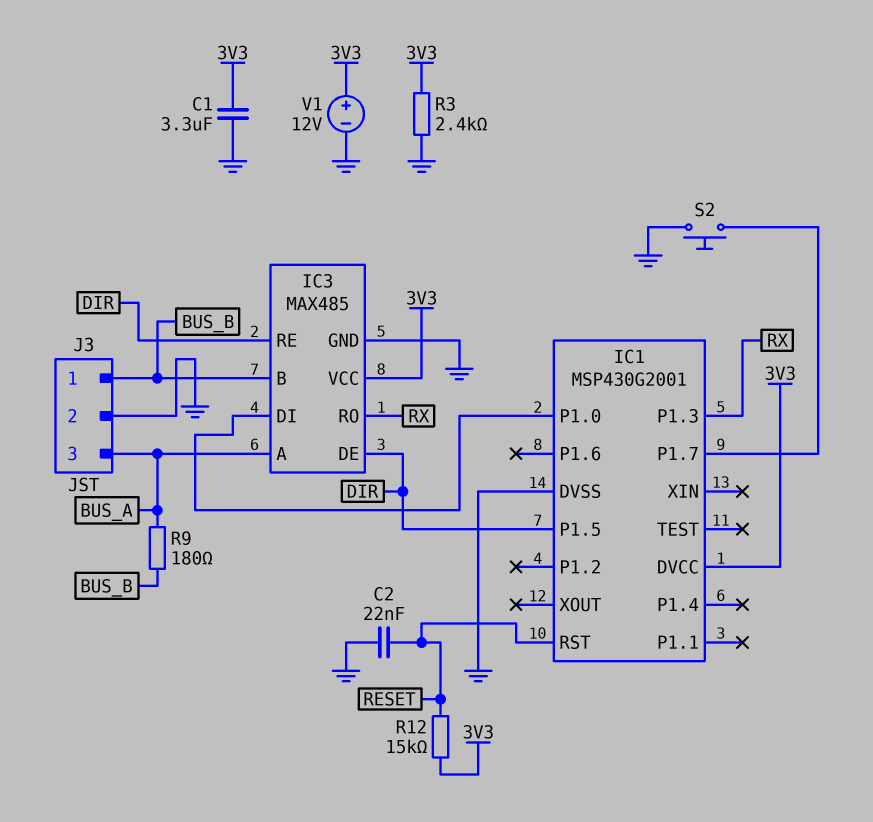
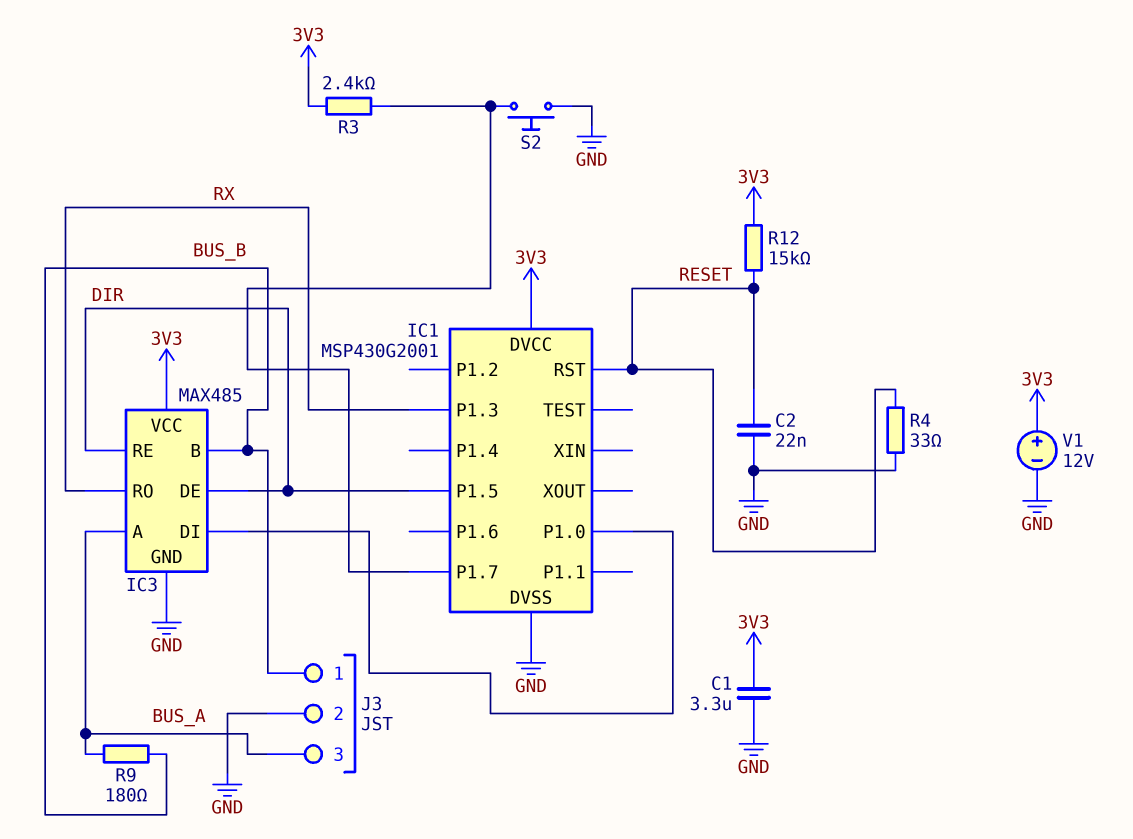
R3: 2.4k (3V3, GND) -> 2.4k (3V3, IC1/P1.7)
R4: none -> 33 (GND, RESET)

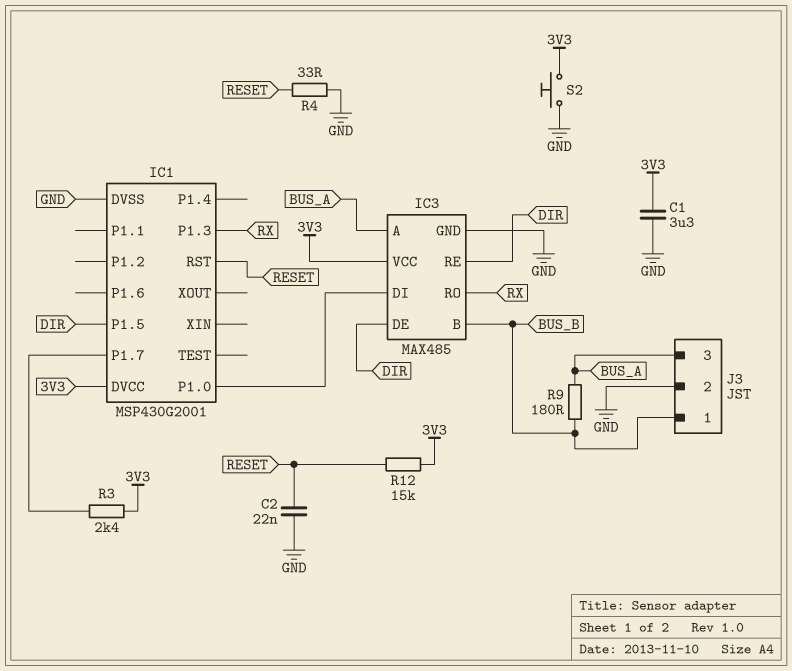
S2: button (GND, IC1/P1.7) -> button (3V3, GND)
V1: 12V (plus 3V3, minus GND) -> none

